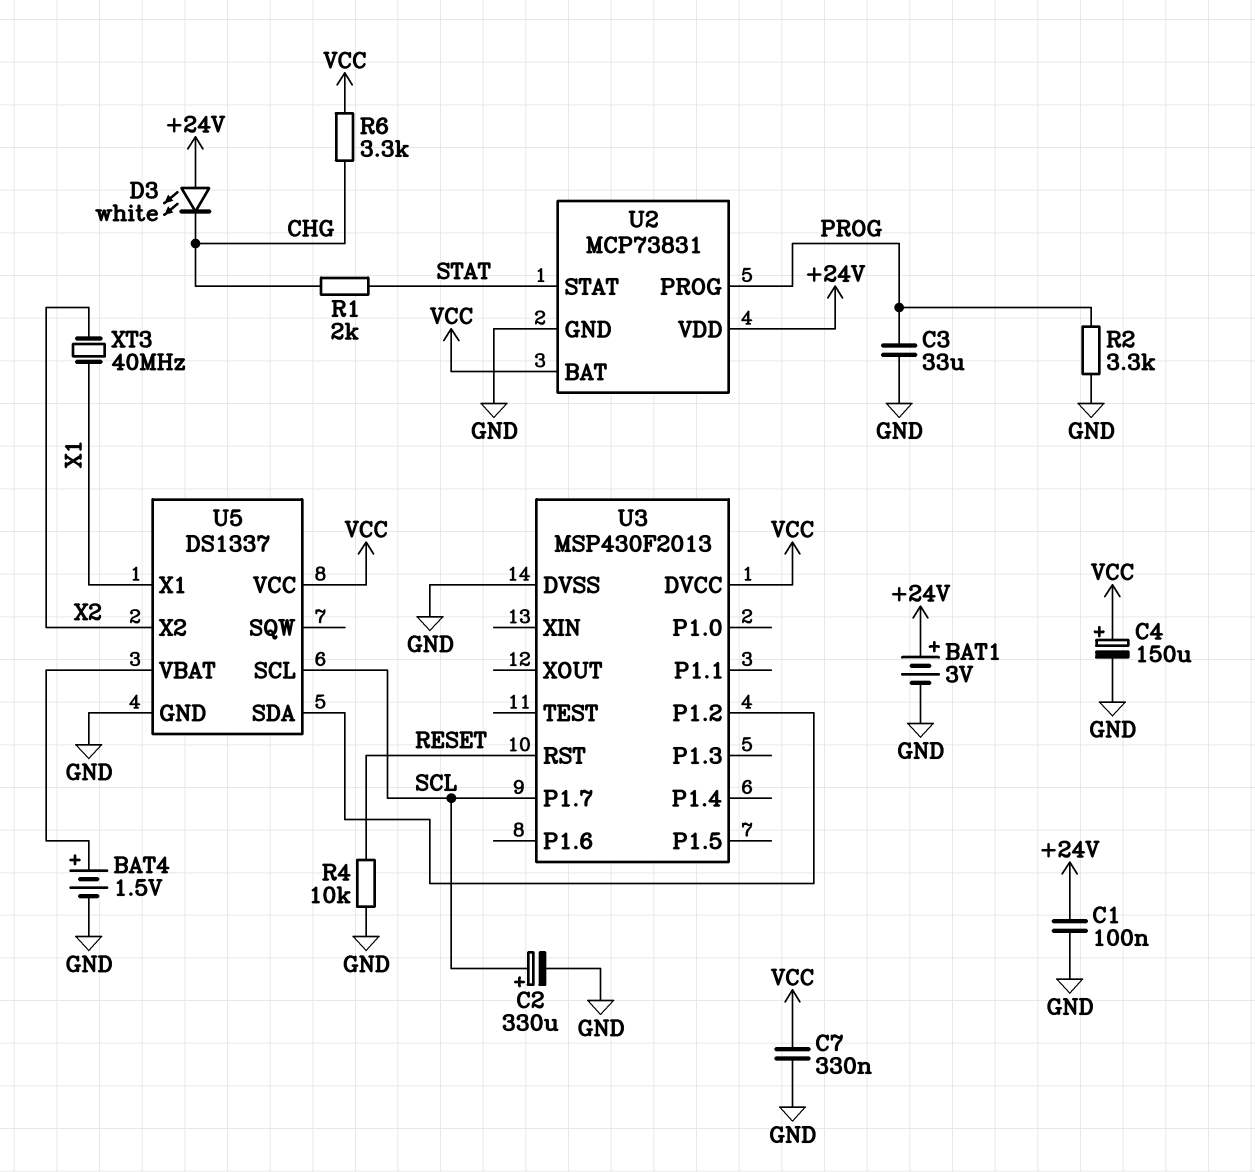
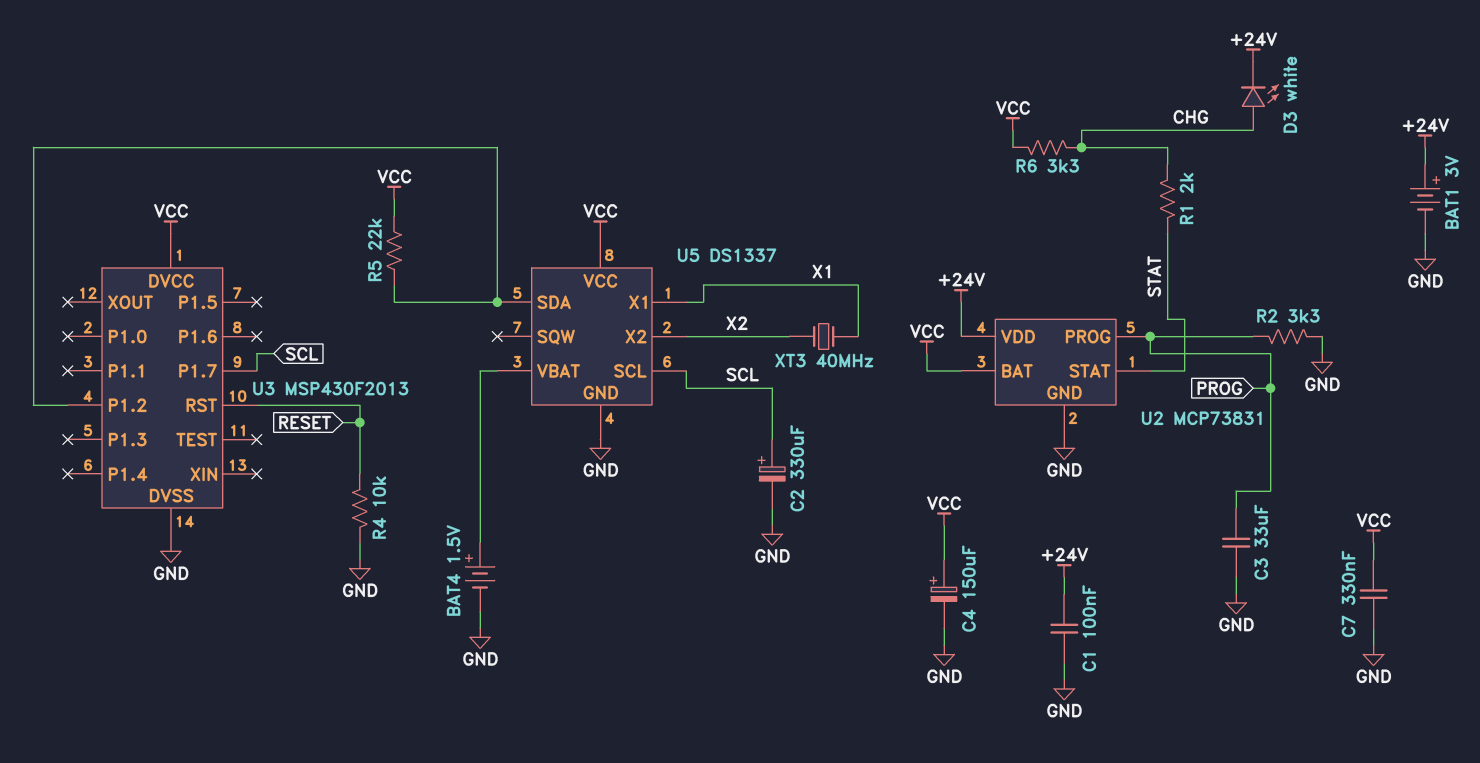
D3: LED white (A +24V, K CHG) -> LED white (A CHG, K +24V)
R5: none -> 22k (U3/P1.2, VCC)

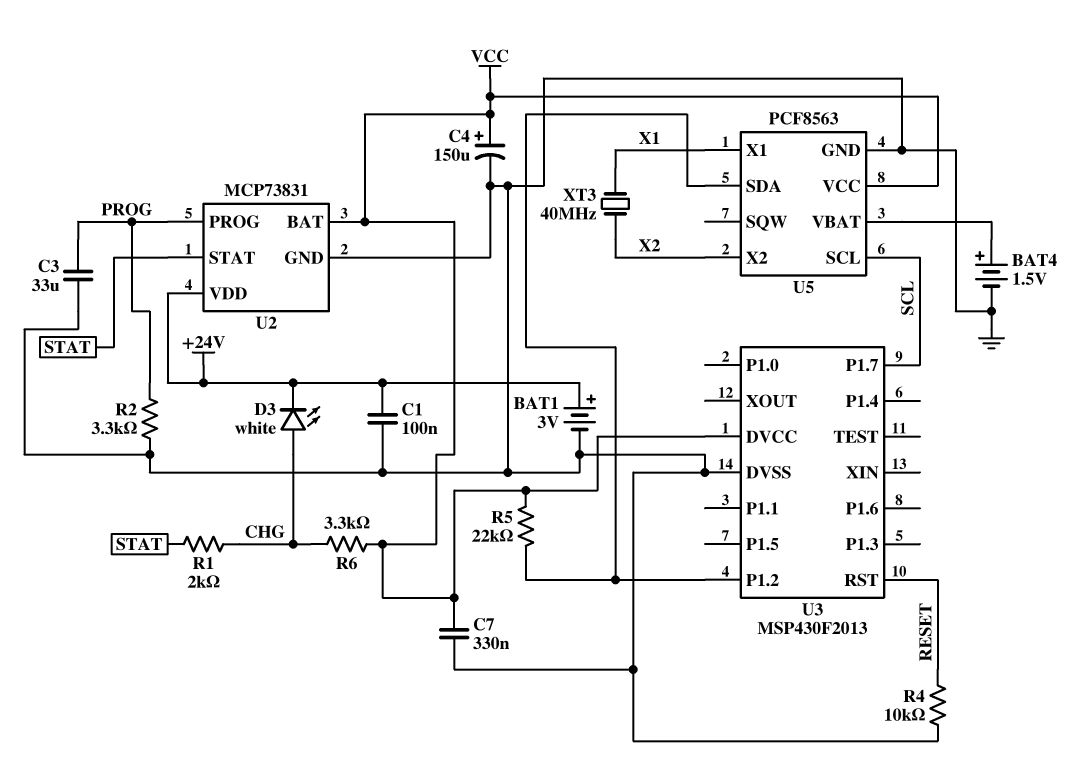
C2: 330uF (plus SCL, minus GND) -> none
U5: DS1337 -> PCF8563

